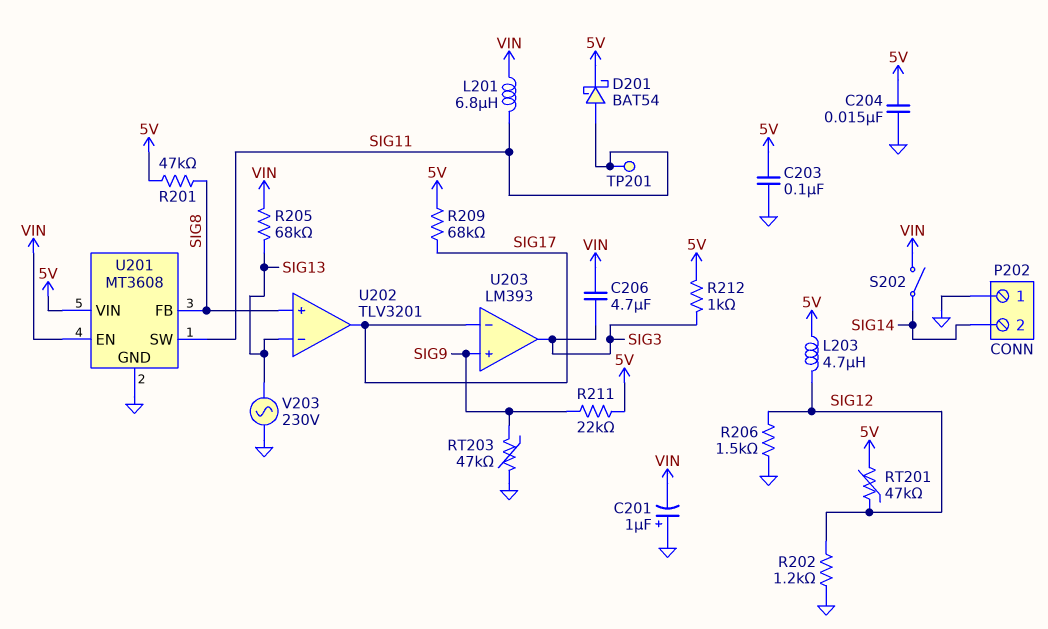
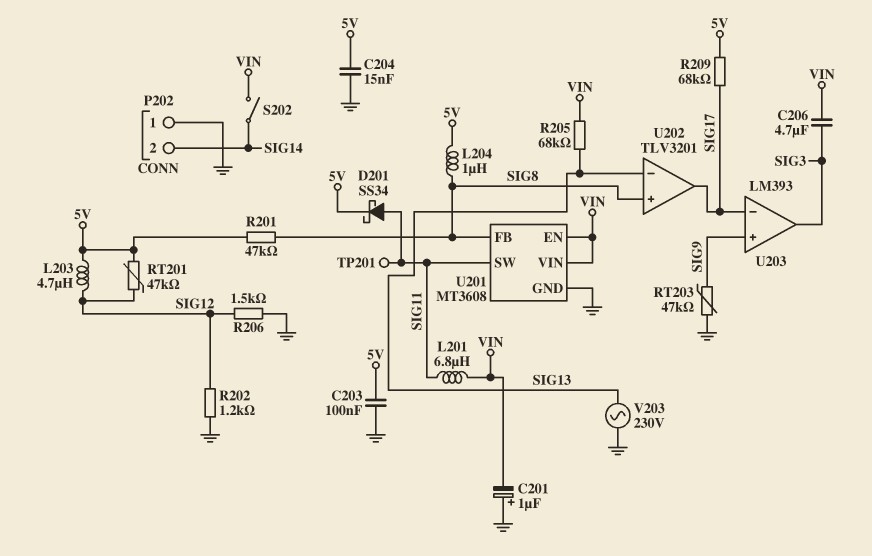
D201: schottky BAT54 (A SIG11, K 5V) -> schottky SS34 (A SIG11, K 5V)
L204: none -> 1uH (5V, SIG8)
R211: 22k (5V, SIG9) -> none
R212: 1k (5V, SIG3) -> none
U201 pin VIN: 5V -> VIN

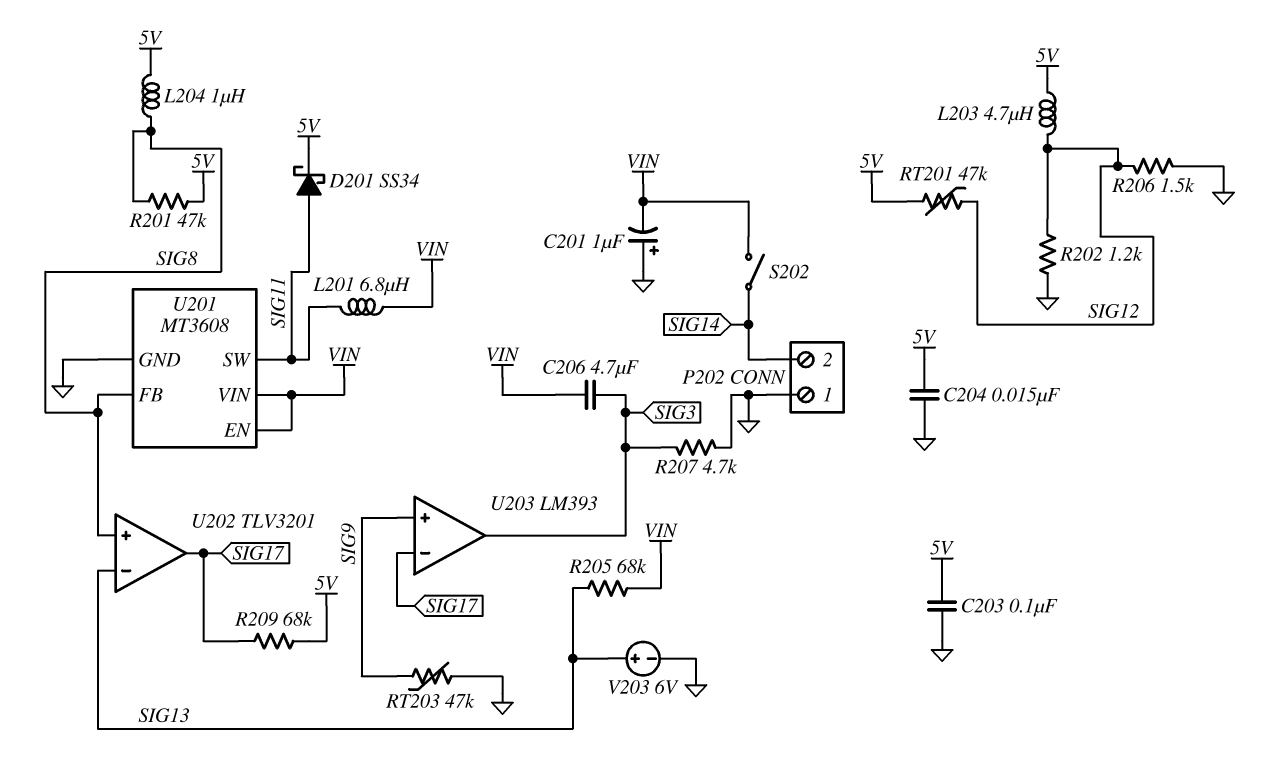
R207: none -> 4.7k (GND, SIG3)
TP201: test point (SIG11) -> none
V203: AC 230V (GND, SIG13) -> 6V (plus SIG13, minus GND)

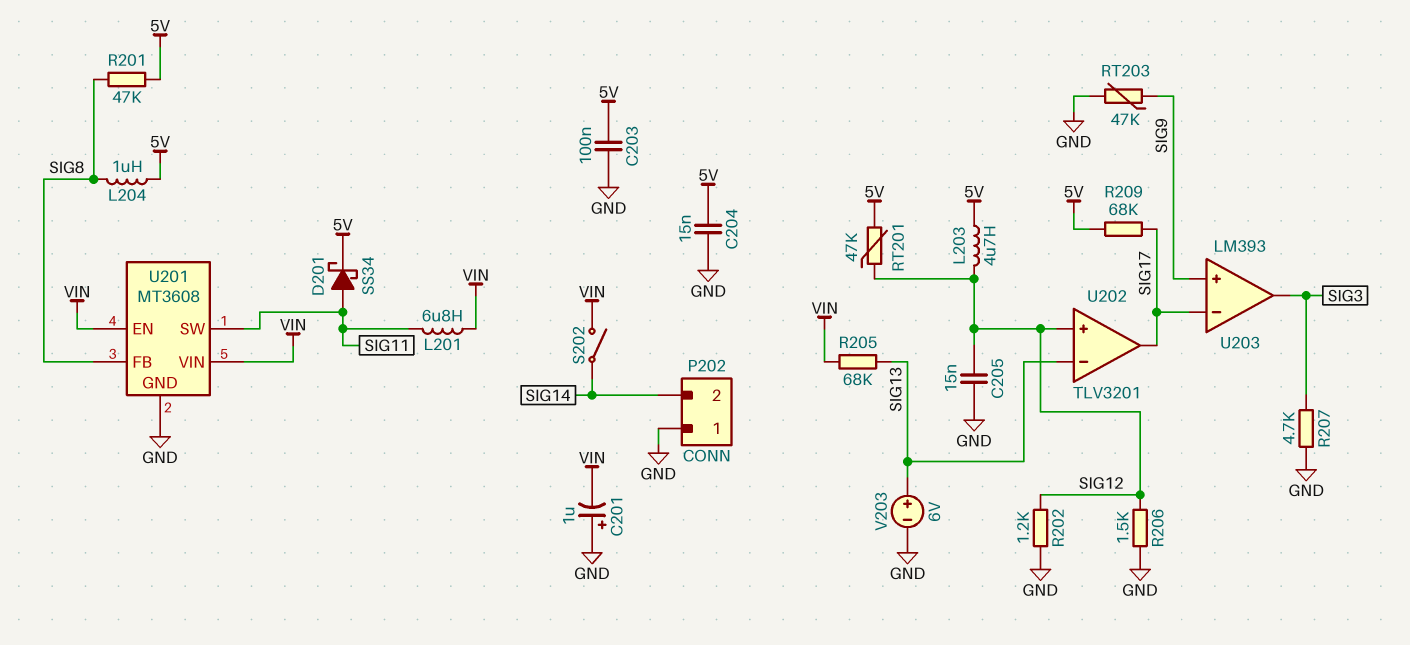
C205: none -> 15nF (GND, SIG12)
C206: 4.7uF (SIG3, VIN) -> none
U202 pin in+: SIG8 -> SIG12

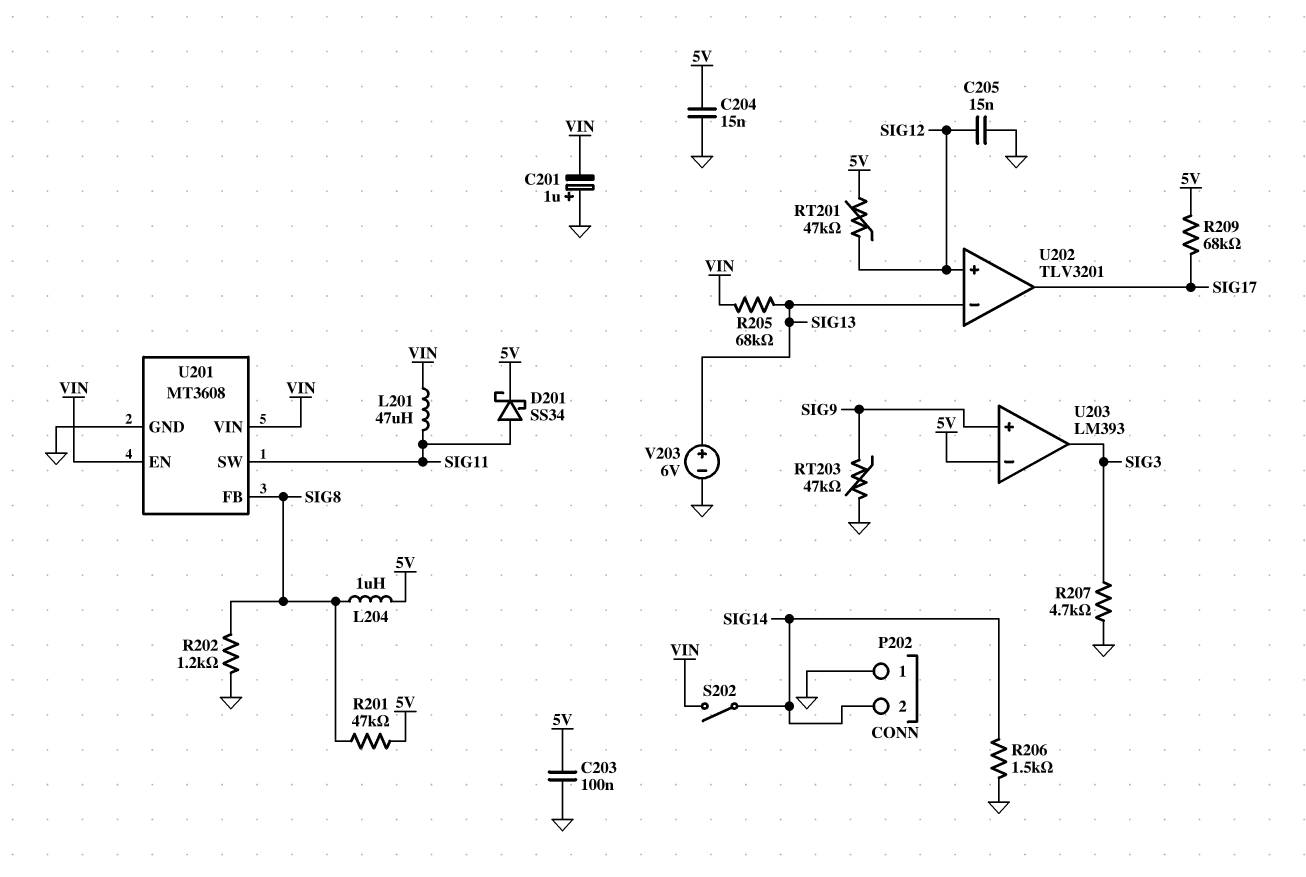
L201: 6.8uH (SIG11, VIN) -> 47uH (SIG11, VIN)
L203: 4.7uH (5V, SIG12) -> none
R202: 1.2k (GND, SIG12) -> 1.2k (GND, SIG8)
R206: 1.5k (GND, SIG12) -> 1.5k (GND, SIG14)
U203 pin in-: SIG17 -> 5V

